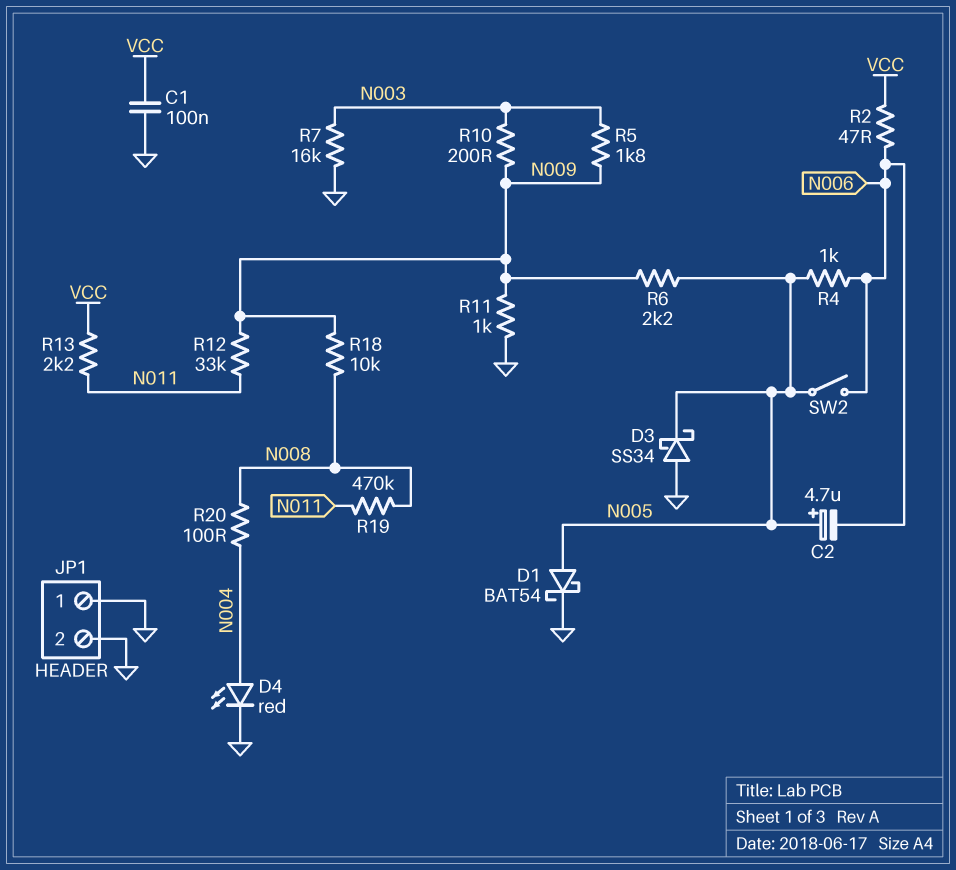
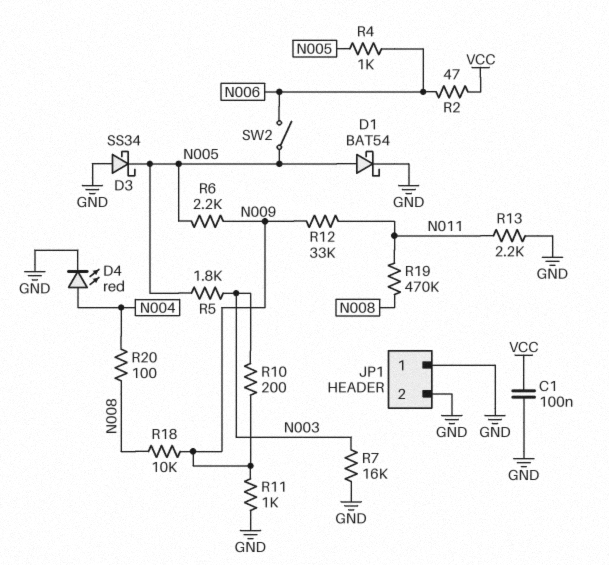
C2: 4.7uF (plus N005, minus N006) -> none
R5: 1.8k (N003, N009) -> 1.8k (N003, N005)
R13: 2.2k (N011, VCC) -> 2.2k (GND, N011)

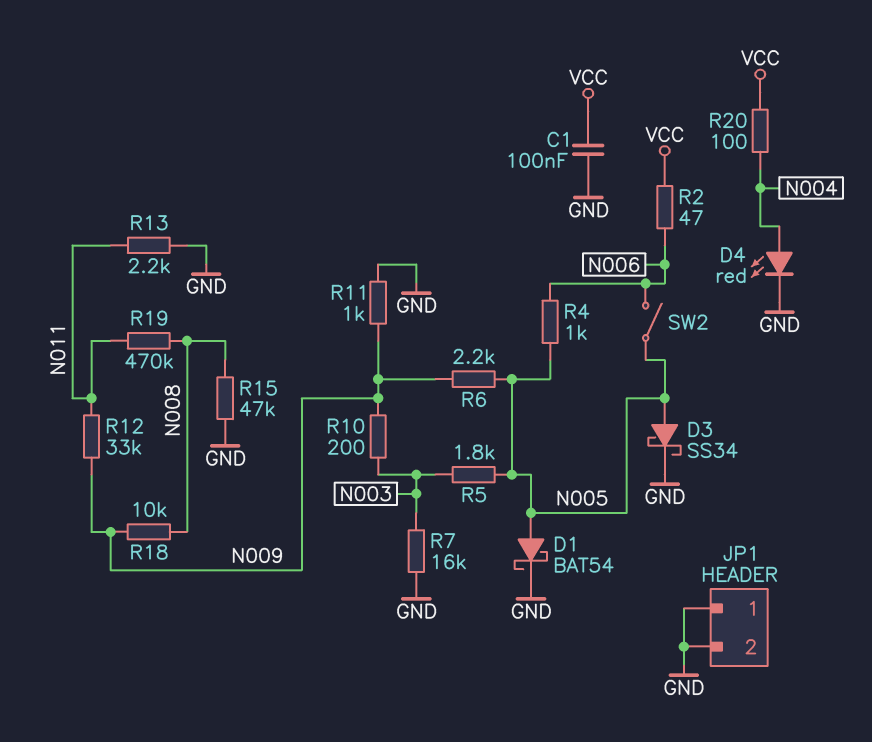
D3: schottky SS34 (A GND, K N005) -> schottky SS34 (A N005, K GND)
R15: none -> 47k (GND, N008)
R20: 100 (N004, N008) -> 100 (N004, VCC)

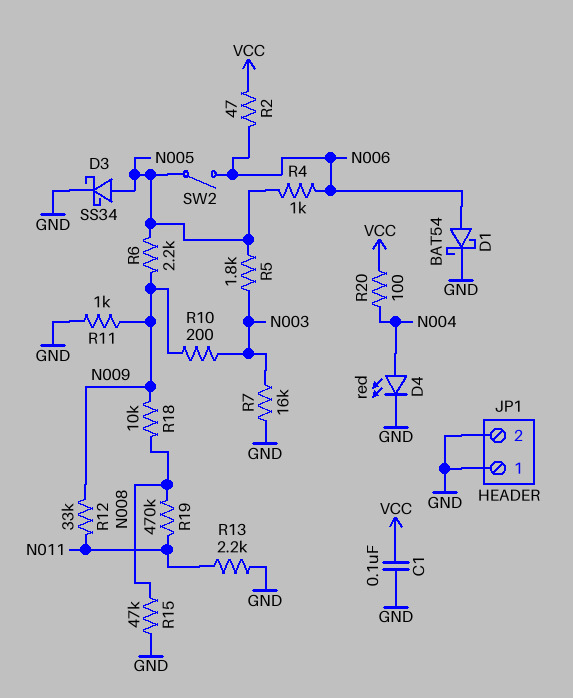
D1: schottky BAT54 (A N005, K GND) -> schottky BAT54 (A N006, K GND)

